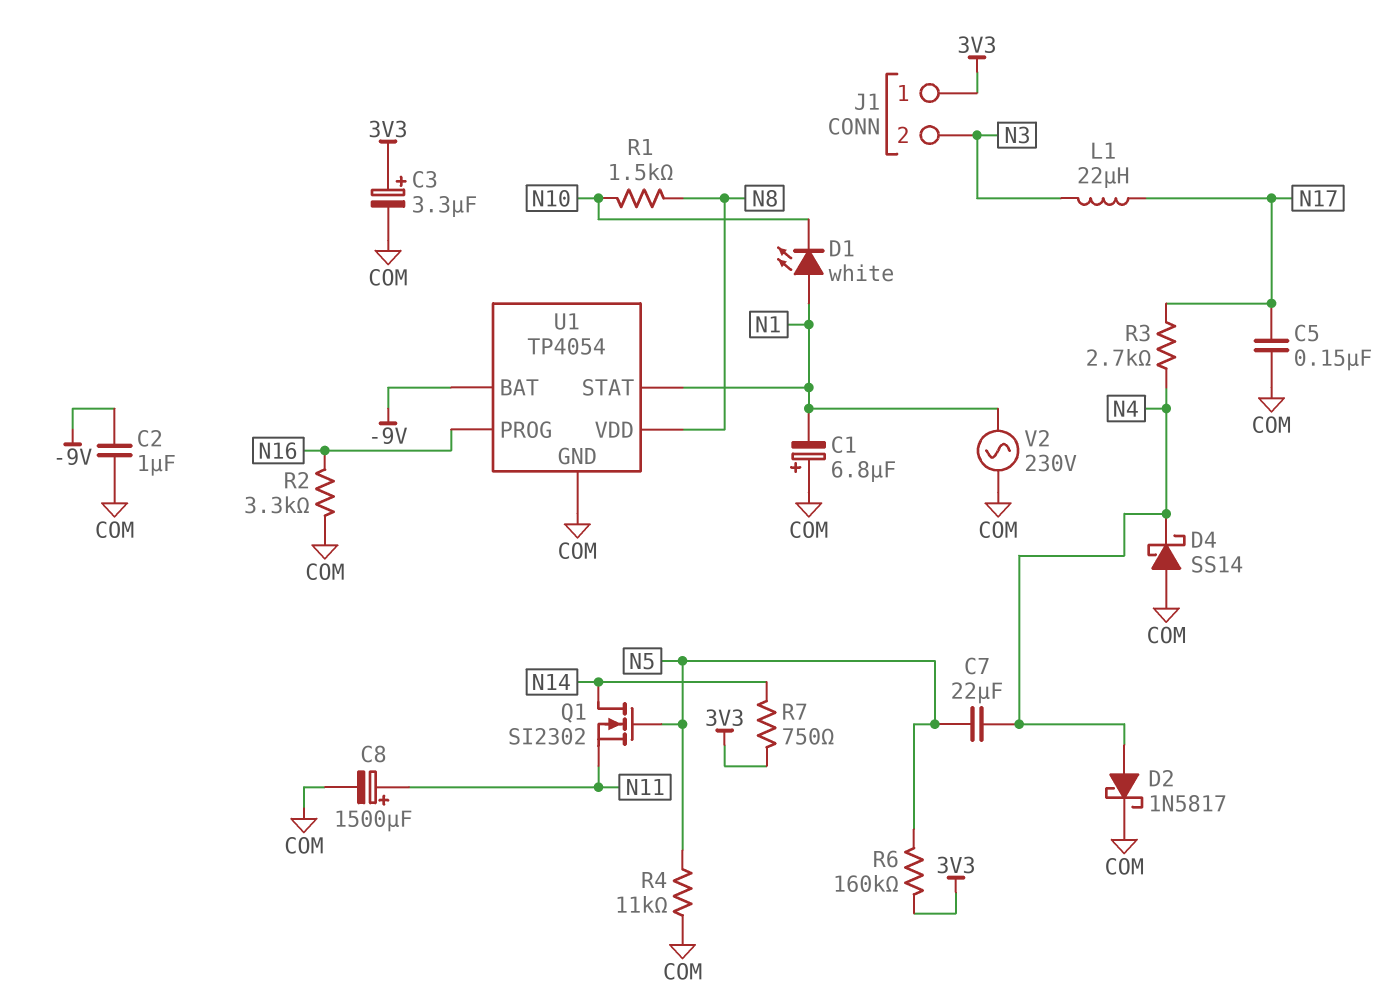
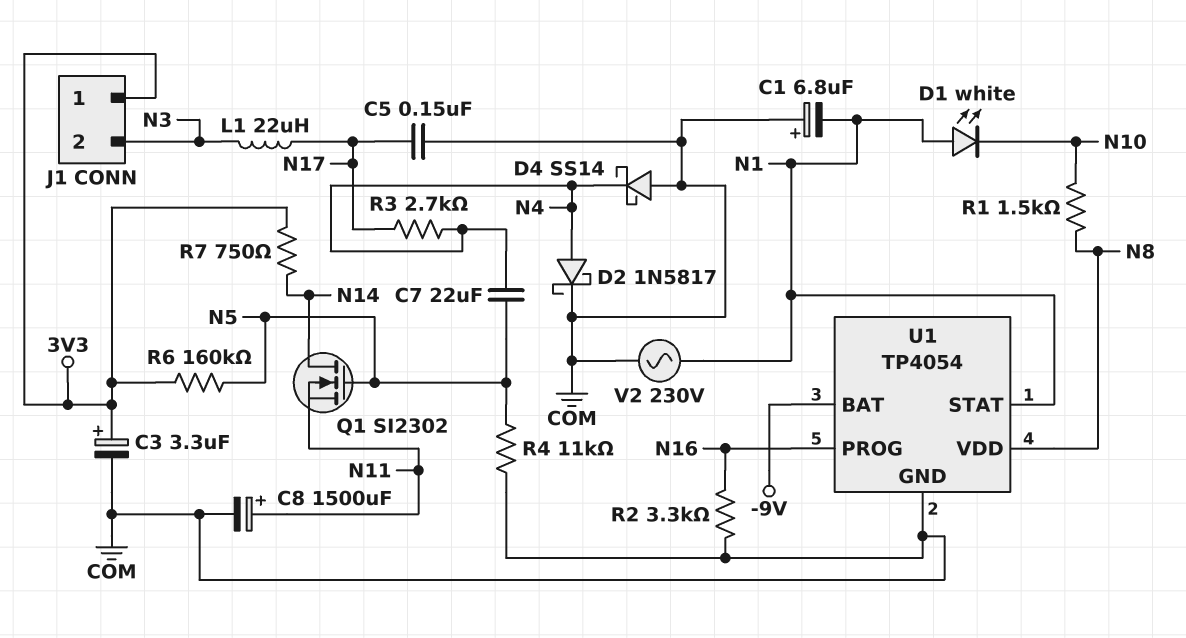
C2: 1uF (-9V, COM) -> none

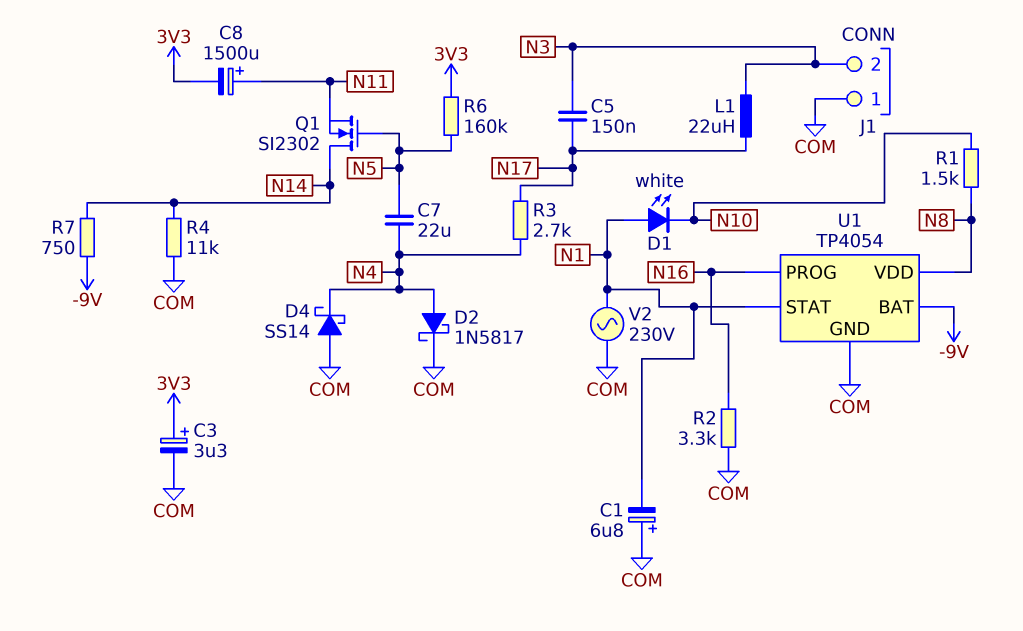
C5: 150nF (COM, N17) -> 150nF (N3, N17)
C8: 1500uF (plus N11, minus COM) -> 1500uF (plus N11, minus 3V3)
J1 pin 1: 3V3 -> COM
R4: 11k (COM, N5) -> 11k (COM, N14)
R7: 750 (3V3, N14) -> 750 (-9V, N14)

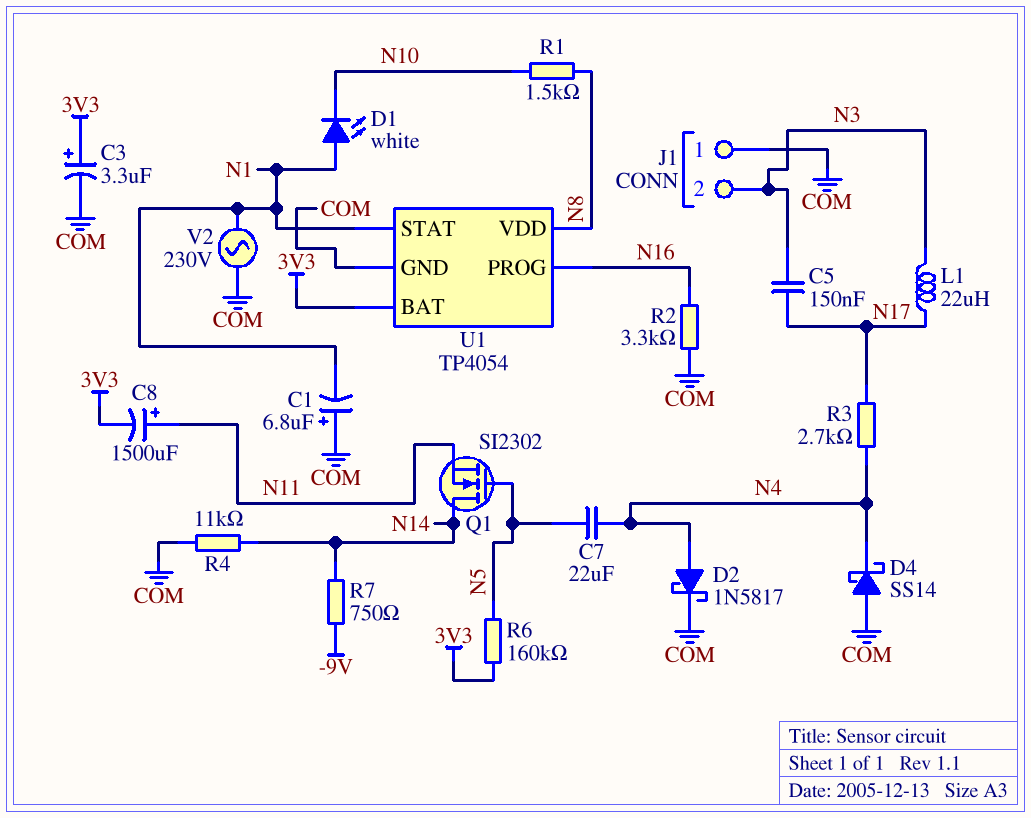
U1 pin BAT: -9V -> 3V3

